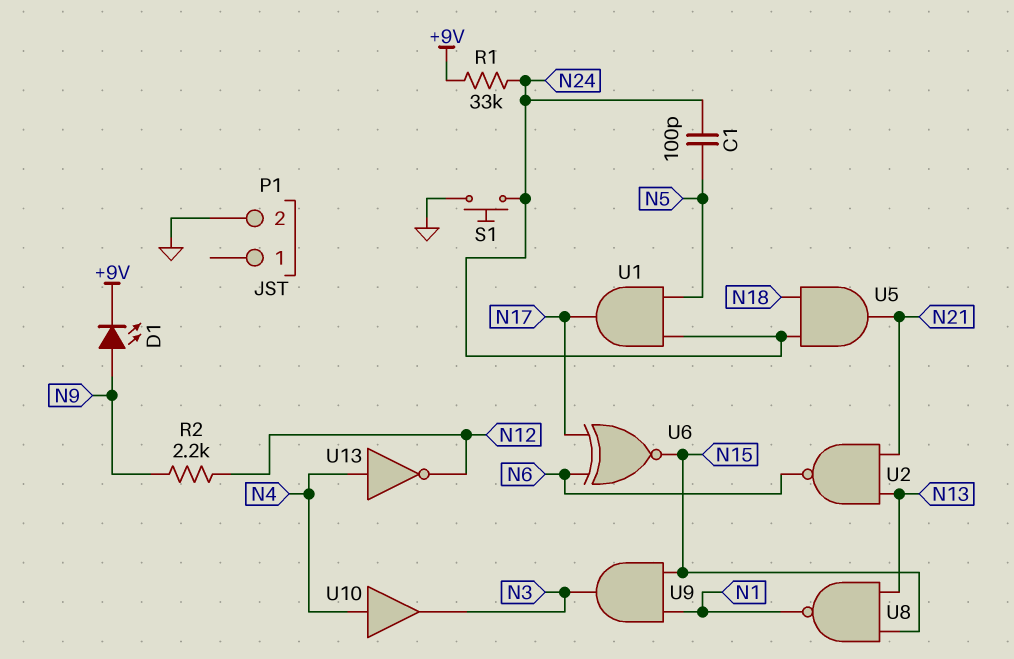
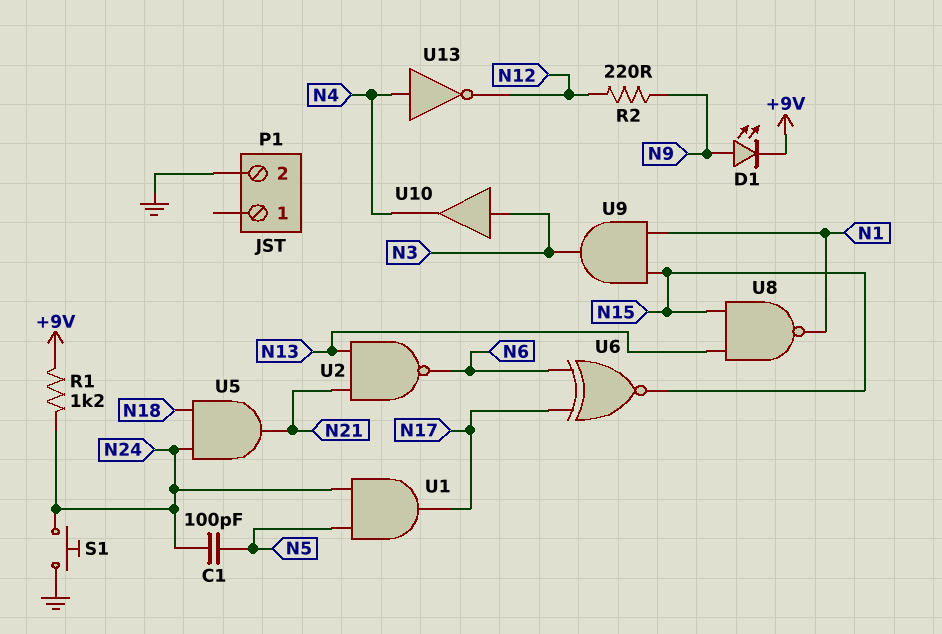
R1: 33k (+9V, N24) -> 1.2k (+9V, N24)
R2: 2.2k (N9, N12) -> 220 (N9, N12)
U10: buffer (in N4, out N3) -> buffer (in N3, out N4)

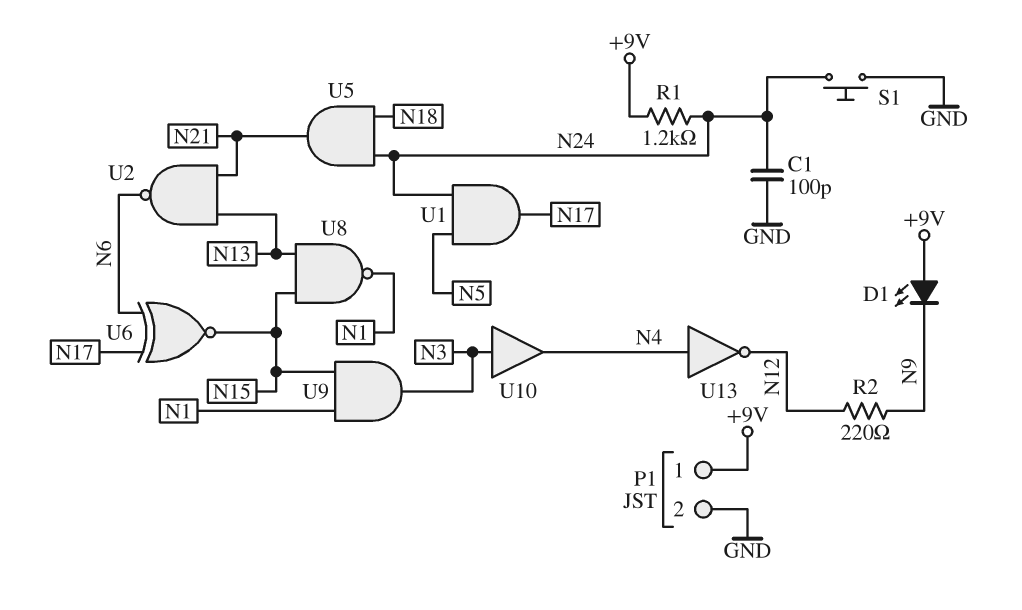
C1: 100pF (N5, N24) -> 100pF (GND, N24)
D1: LED (A N9, K +9V) -> LED (A +9V, K N9)
P1 pin 1: none -> +9V

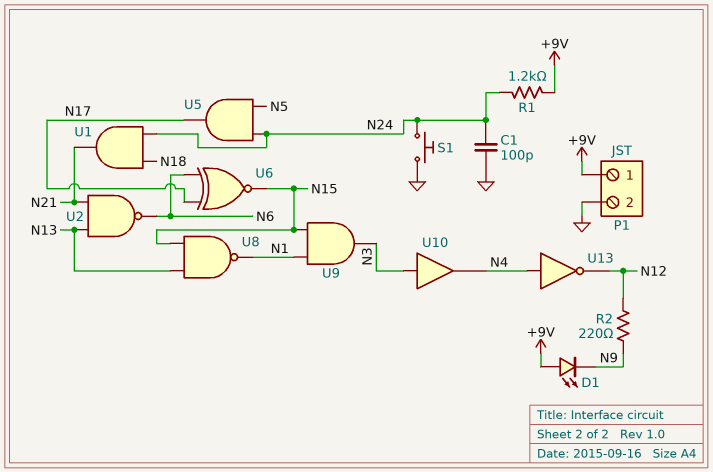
U1: AND (in N5, in N24, out N17) -> AND (in N18, in N24, out N21)
U5: AND (in N18, in N24, out N21) -> AND (in N5, in N24, out N17)

